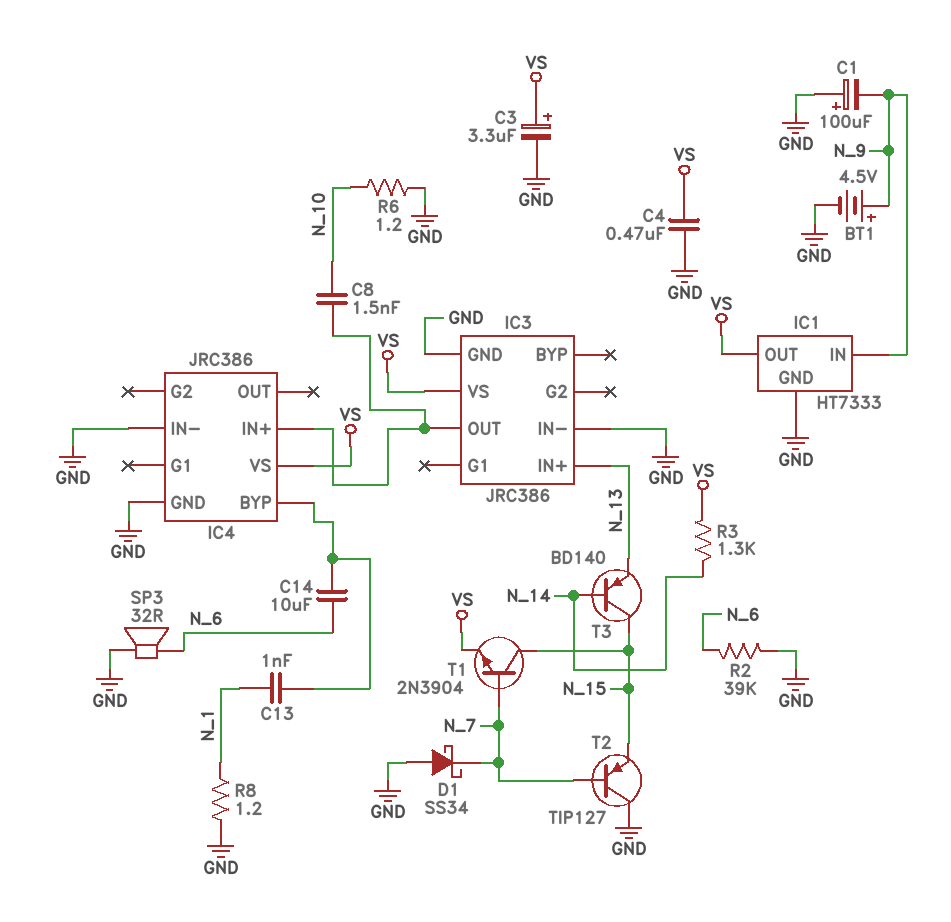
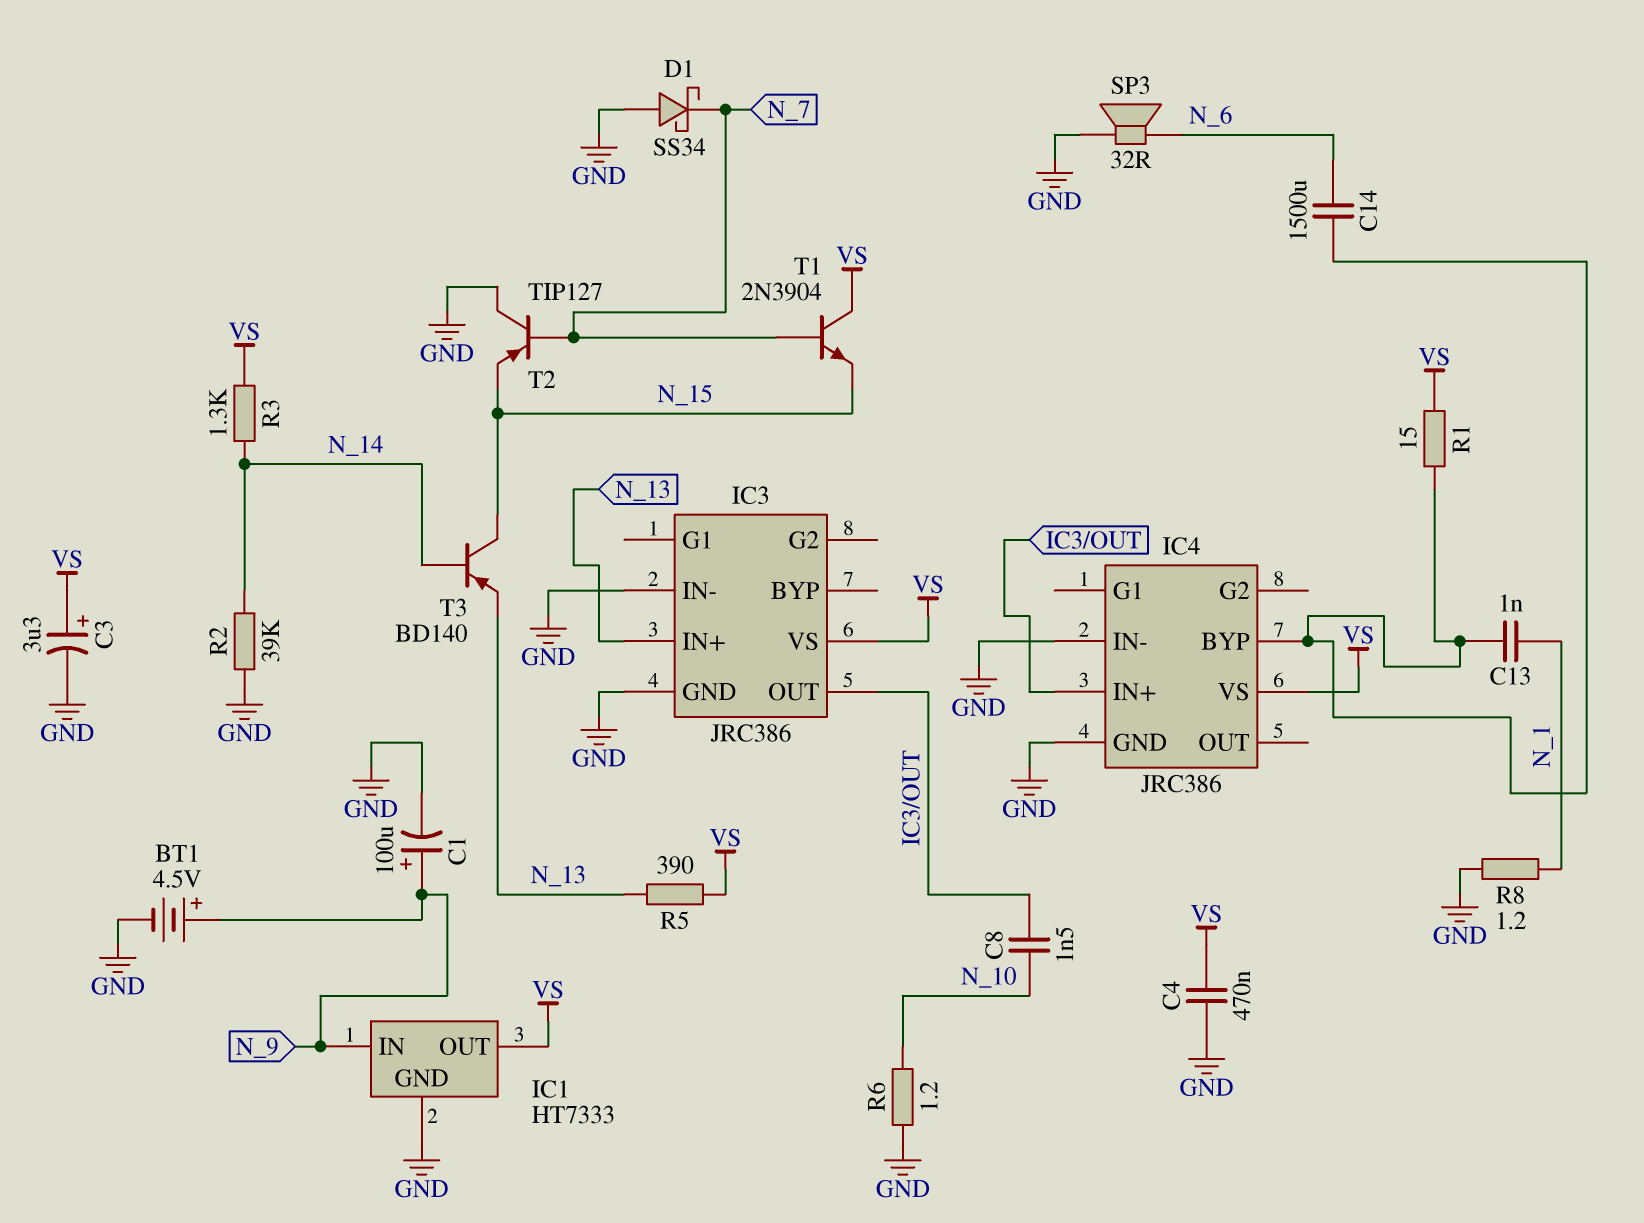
C1: 100uF (plus GND, minus N_9) -> 100uF (plus N_9, minus GND)
C14: 10uF (IC4/BYP, N_6) -> 1500uF (IC4/BYP, N_6)
R1: none -> 15 (IC4/BYP, VS)
R2: 39k (GND, N_6) -> 39k (GND, N_14)
R5: none -> 390 (N_13, VS)
T1: NPN 2N3904 (B N_7, C N_15, E VS) -> NPN 2N3904 (B N_7, C VS, E N_15)

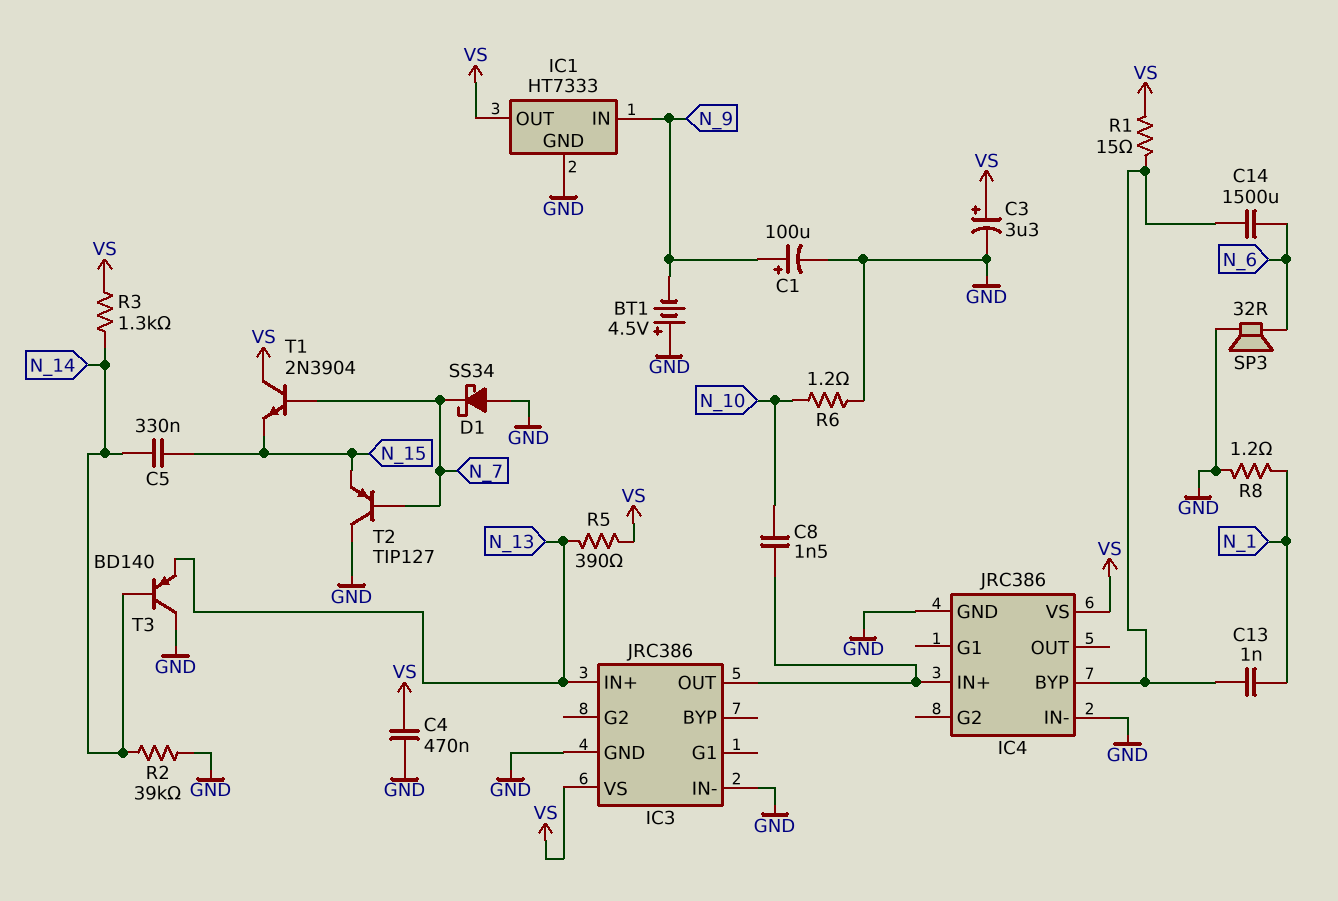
BT1: 4.5V (plus N_9, minus GND) -> 4.5V (plus GND, minus N_9)
C5: none -> 330nF (N_14, N_15)
T3: PNP BD140 (B N_14, C N_15, E N_13) -> PNP BD140 (B N_14, C GND, E N_13)

